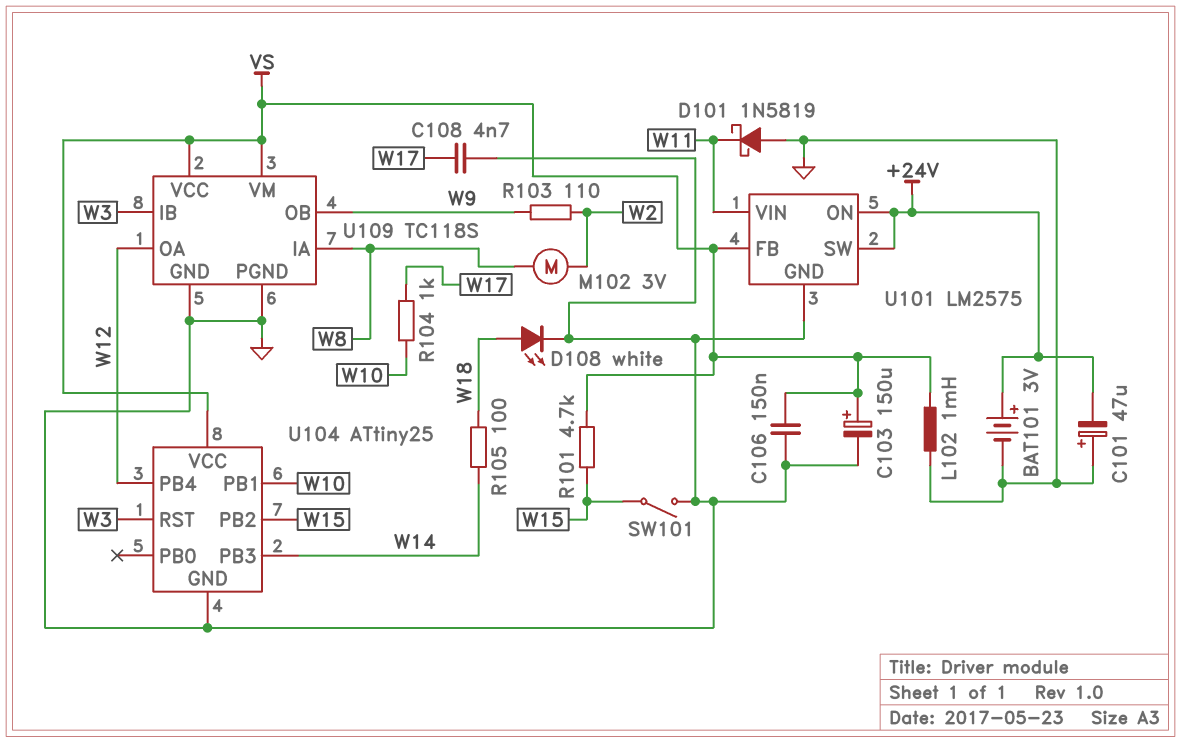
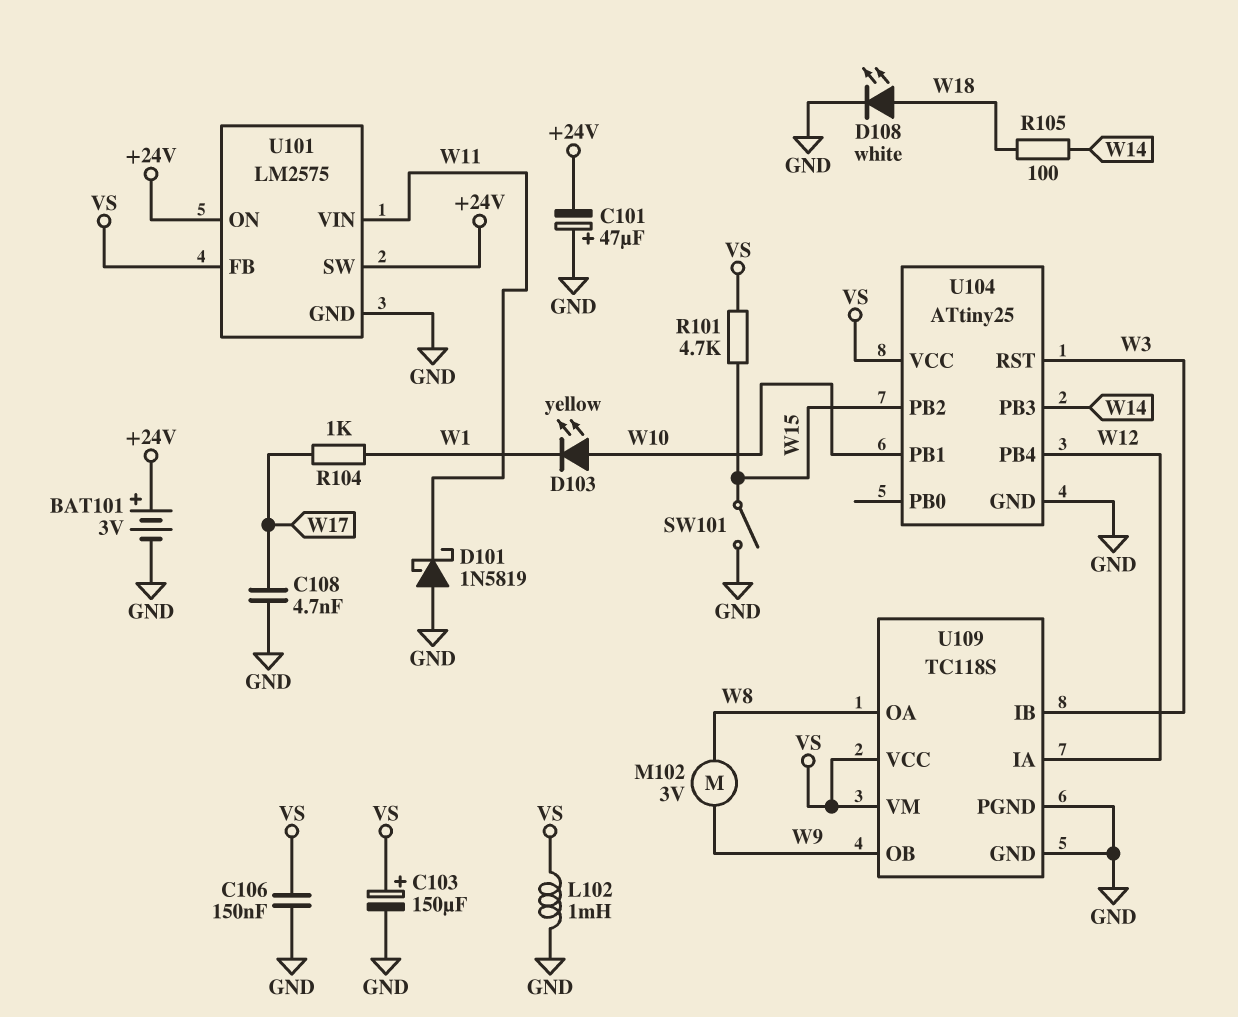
D103: none -> LED yellow (A W10, K W1)
M102: motor 3V (W2, W8) -> motor 3V (W8, W9)
R103: 110 (W2, W9) -> none
R104: 1k (W10, W17) -> 1k (W1, W17)
U109 pin IA: W8 -> W12
U109 pin OA: W12 -> W8

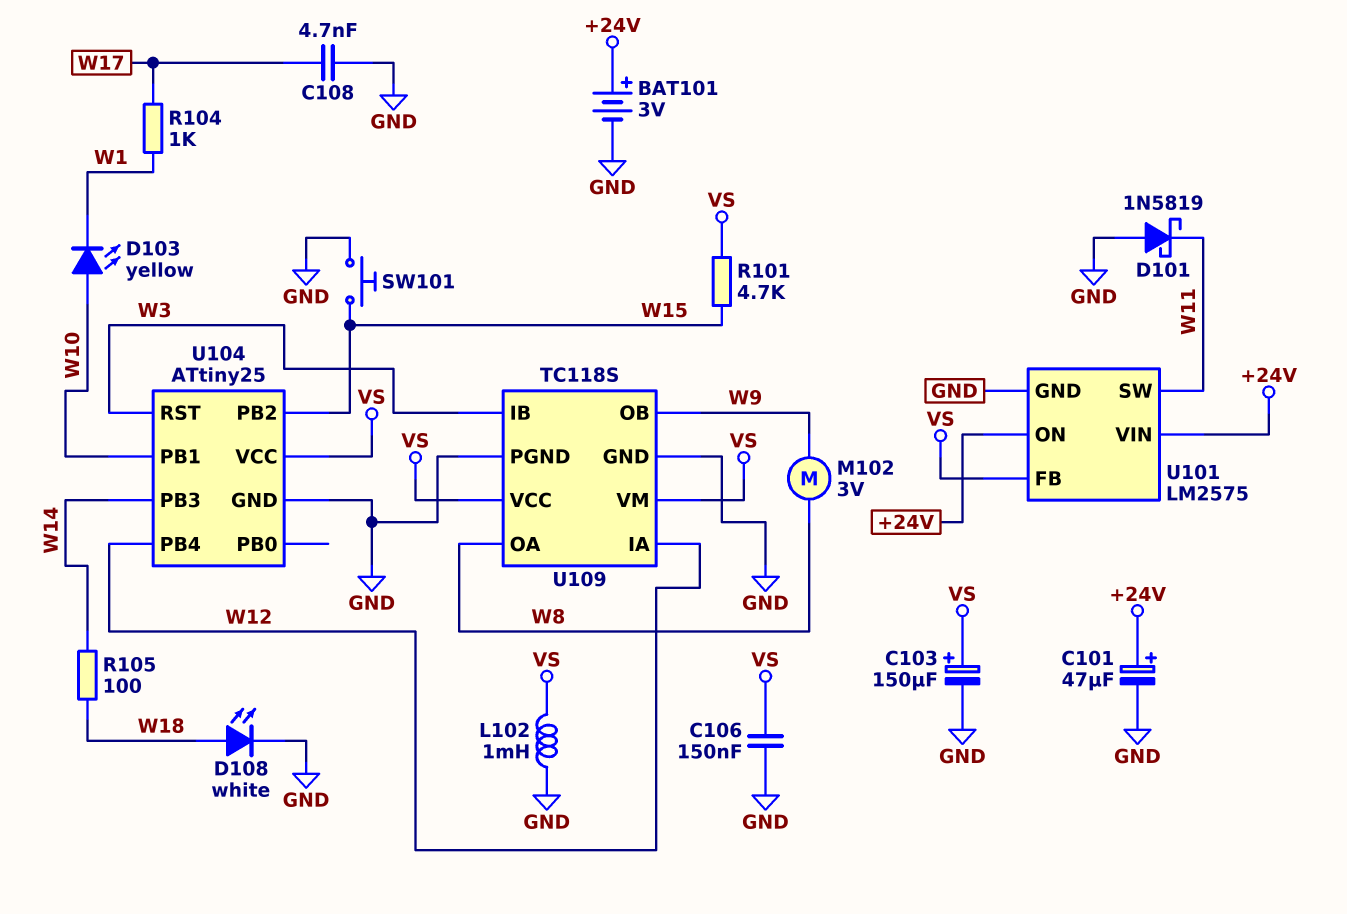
C101: 47uF (plus GND, minus +24V) -> 47uF (plus +24V, minus GND)
SW101: switch (GND, W15) -> button (GND, W15)
U101 pin SW: +24V -> W11
U101 pin VIN: W11 -> +24V

